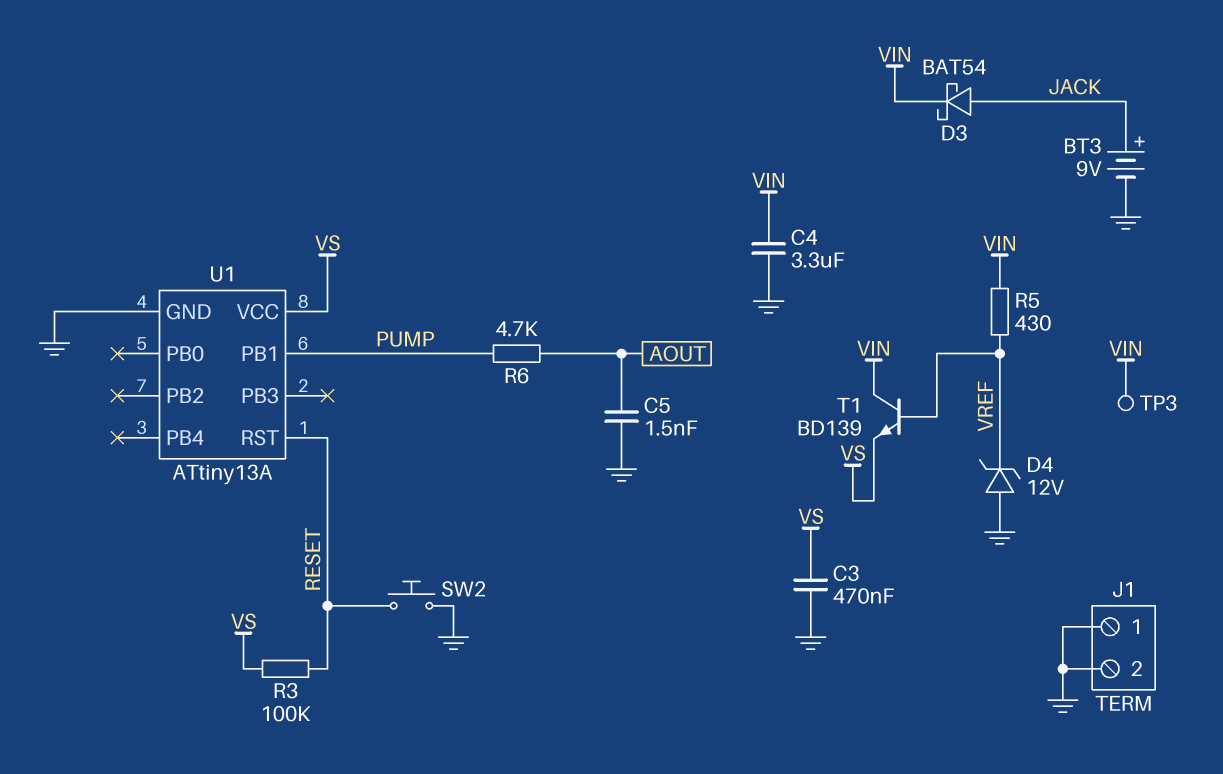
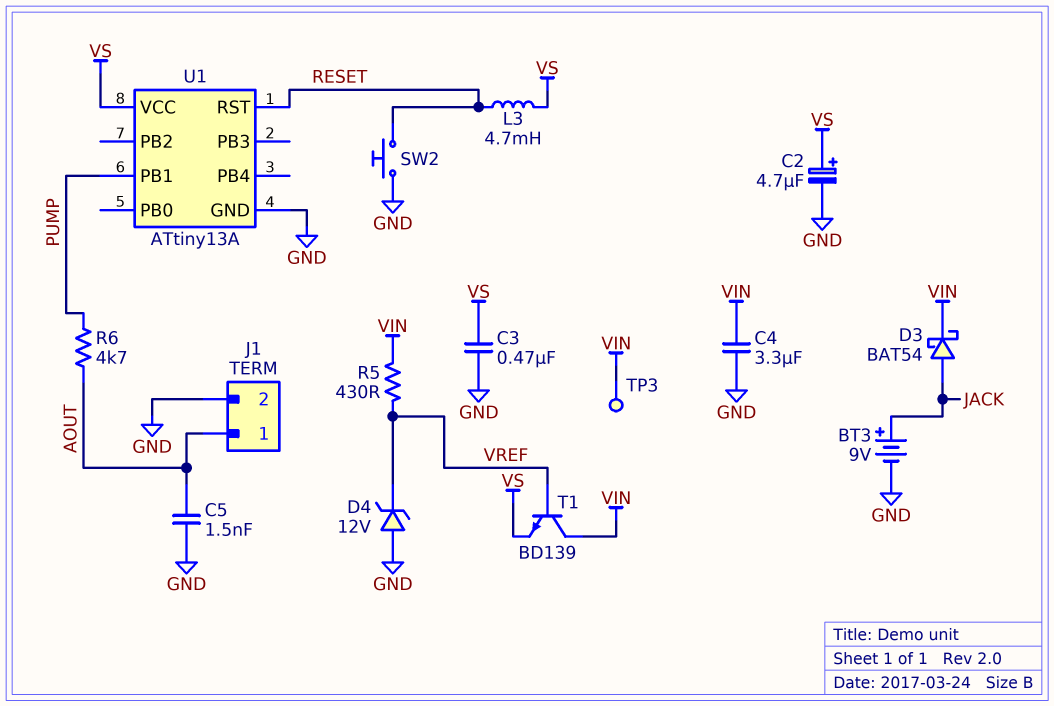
C2: none -> 4.7uF (plus VS, minus GND)
J1 pin 1: GND -> AOUT
L3: none -> 4.7mH (RESET, VS)
R3: 100k (RESET, VS) -> none

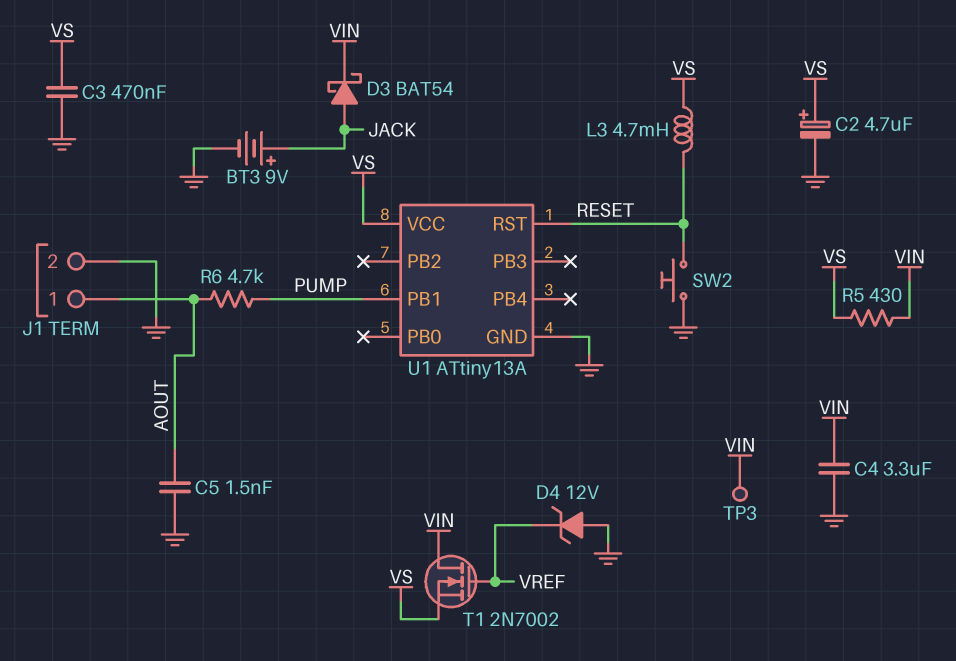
R5: 430 (VIN, VREF) -> 430 (VIN, VS)
T1: NPN BD139 (B VREF, C VIN, E VS) -> NMOS 2N7002 (G VREF, D VIN, S VS)

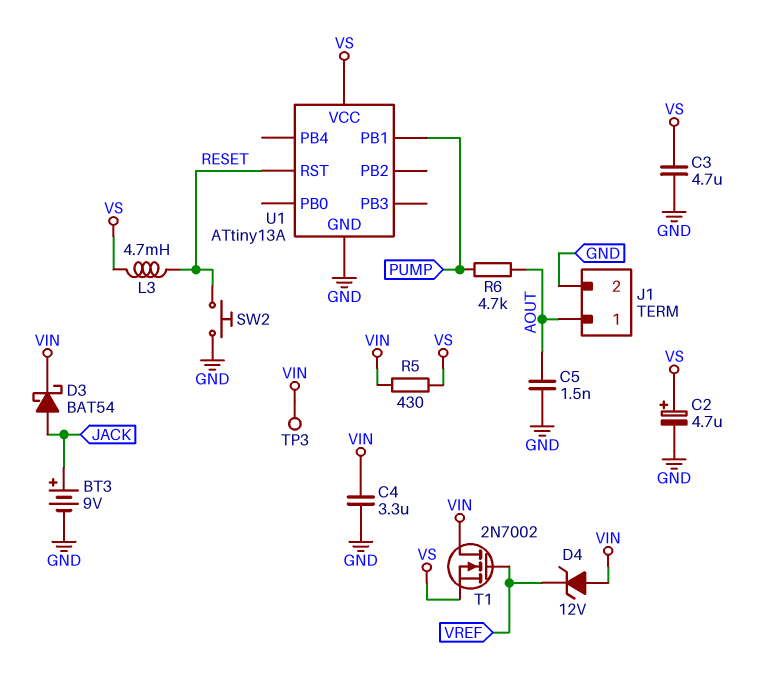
C3: 470nF (GND, VS) -> 4.7uF (GND, VS)
D4: zener 12V (A GND, K VREF) -> zener 12V (A VIN, K VREF)

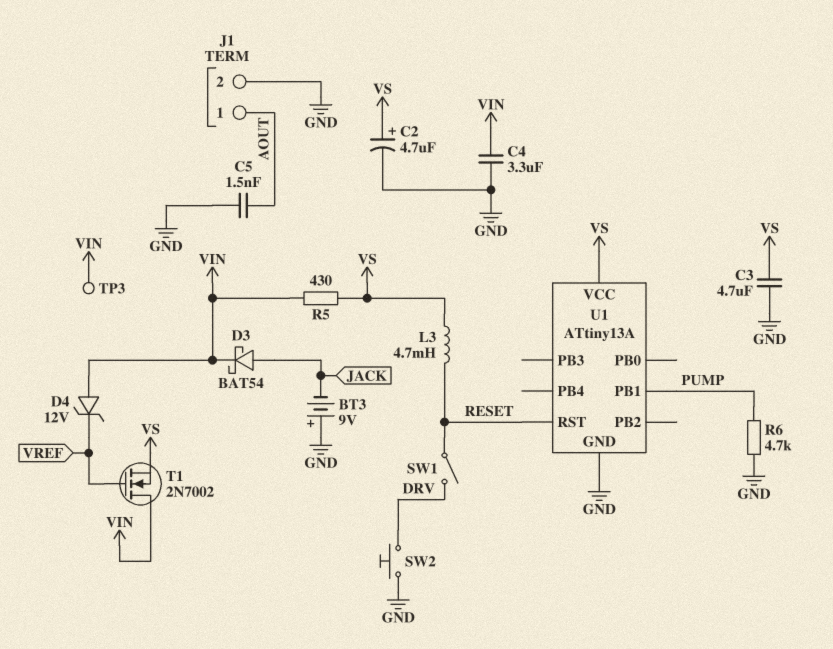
BT3: 9V (plus JACK, minus GND) -> 9V (plus GND, minus JACK)
R6: 4.7k (AOUT, PUMP) -> 4.7k (GND, PUMP)
SW1: none -> switch (DRV, RESET)
SW2: button (GND, RESET) -> button (DRV, GND)

